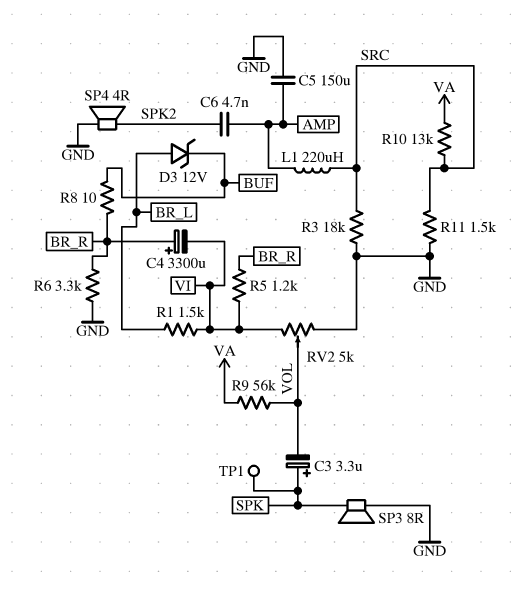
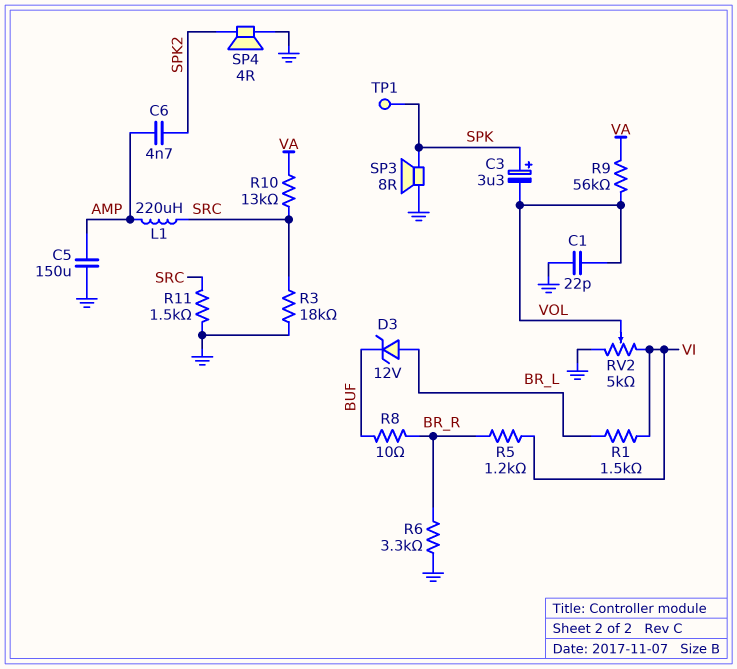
C1: none -> 22pF (GND, VOL)
C4: 3300uF (plus BR_R, minus VI) -> none

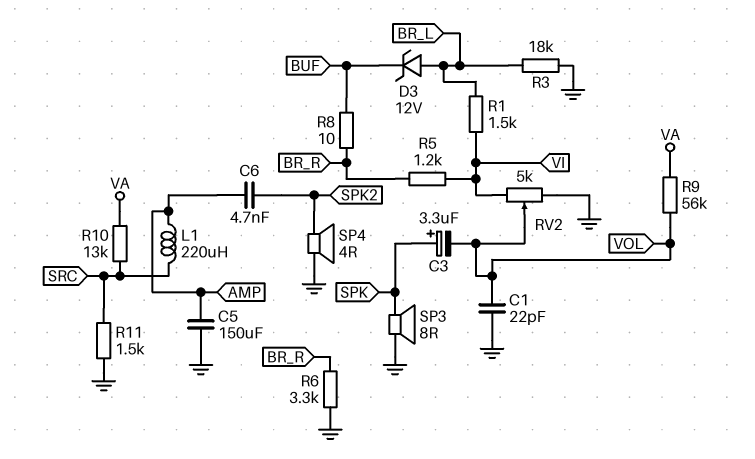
R3: 18k (GND, SRC) -> 18k (BR_L, GND)
TP1: test point (SPK) -> none

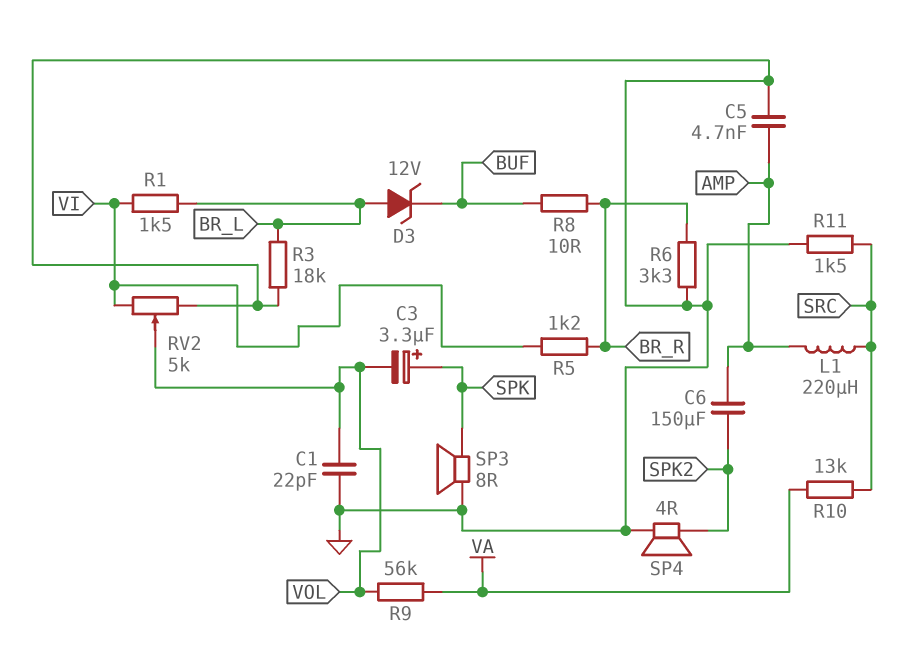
C5: 150uF (AMP, GND) -> 4.7nF (AMP, GND)
C6: 4.7nF (AMP, SPK2) -> 150uF (AMP, SPK2)

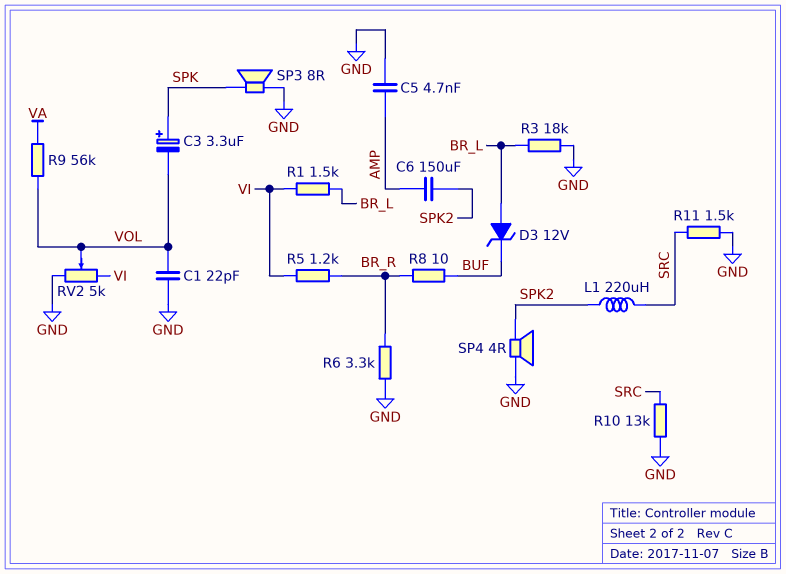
L1: 220uH (AMP, SRC) -> 220uH (SPK2, SRC)
R10: 13k (SRC, VA) -> 13k (GND, SRC)

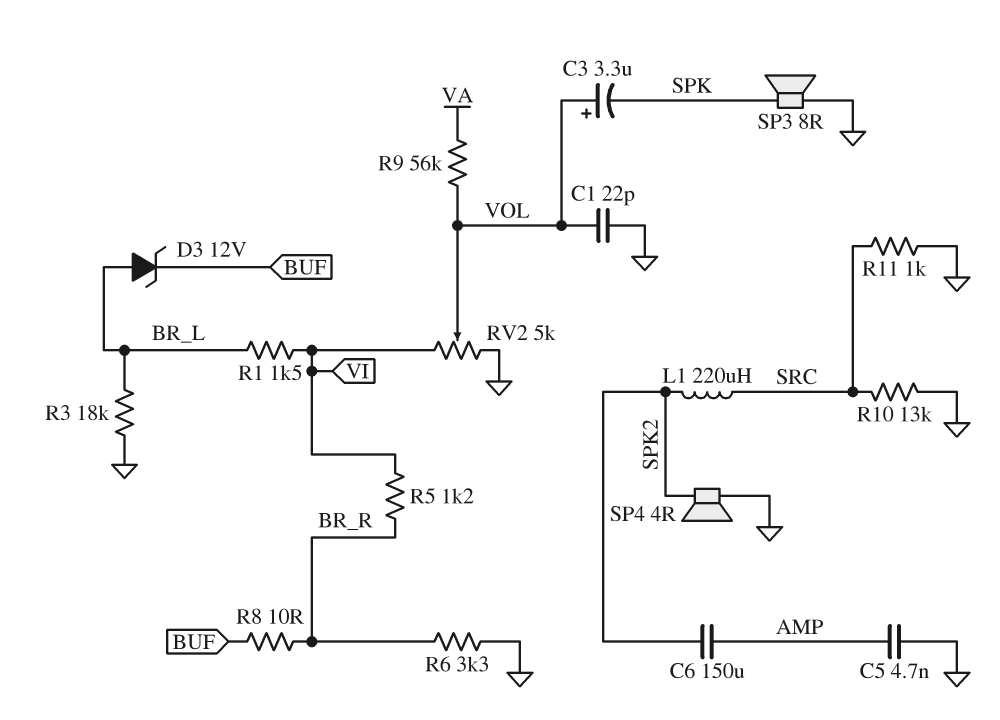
C3: 3.3uF (plus SPK, minus VOL) -> 3.3uF (plus VOL, minus SPK)
R11: 1.5k (GND, SRC) -> 1k (GND, SRC)

